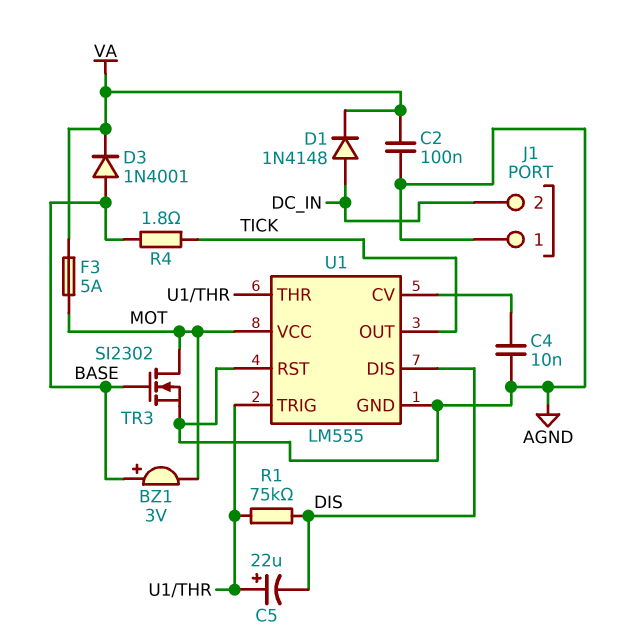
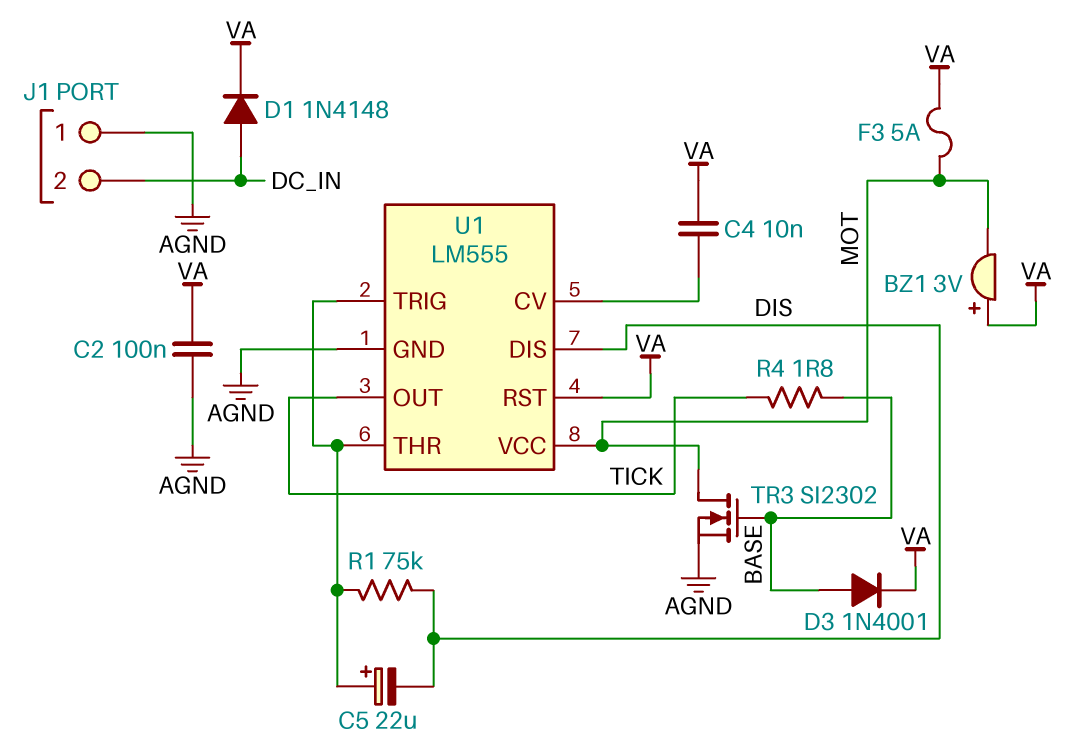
BZ1: buzzer 3V (plus BASE, minus MOT) -> buzzer 3V (plus VA, minus MOT)
C4: 10nF (AGND, U1/CV) -> 10nF (U1/CV, VA)
U1 pin RST: AGND -> VA

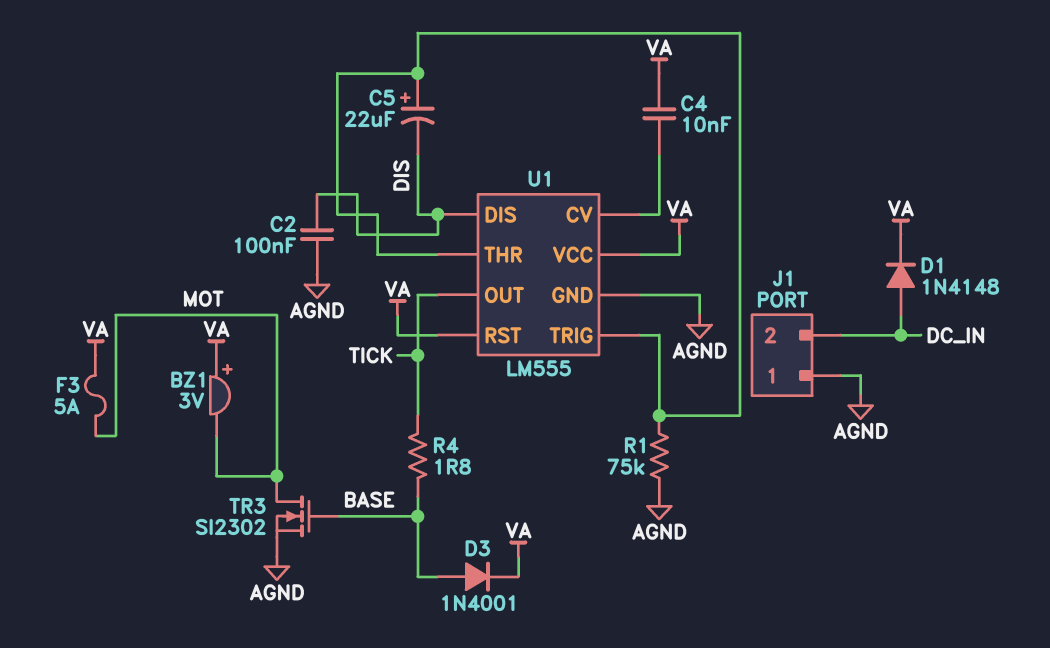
C2: 100nF (AGND, VA) -> 100nF (AGND, DIS)
R1: 75k (DIS, U1/THR) -> 75k (AGND, U1/THR)
U1 pin VCC: MOT -> VA

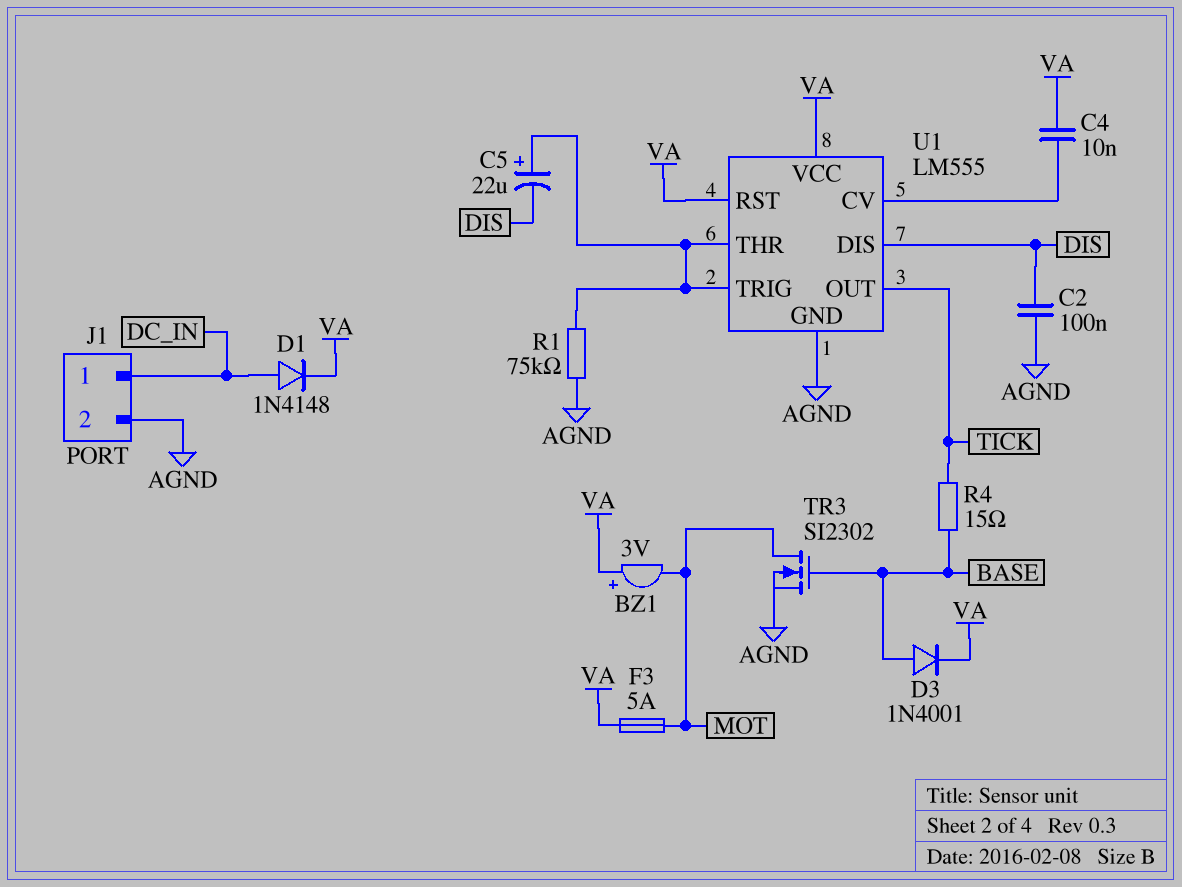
J1 pin 1: AGND -> DC_IN
J1 pin 2: DC_IN -> AGND
R4: 1.8 (BASE, TICK) -> 15 (BASE, TICK)

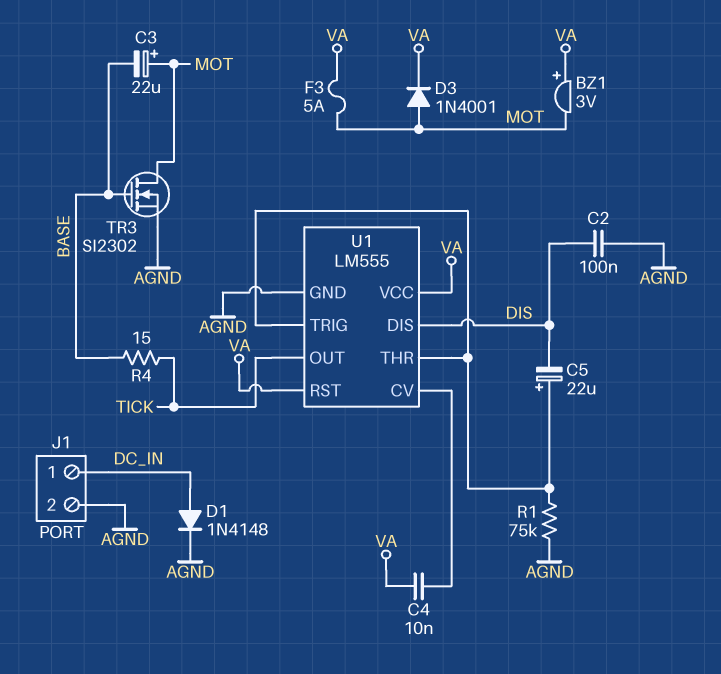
C3: none -> 22uF (plus MOT, minus BASE)
D1: diode 1N4148 (A DC_IN, K VA) -> diode 1N4148 (A DC_IN, K AGND)
D3: diode 1N4001 (A BASE, K VA) -> diode 1N4001 (A MOT, K VA)

